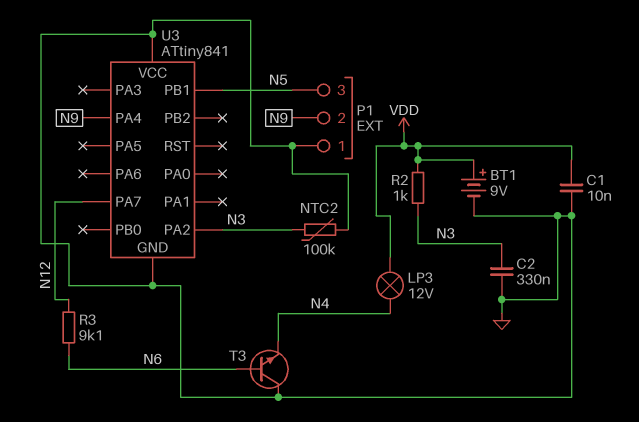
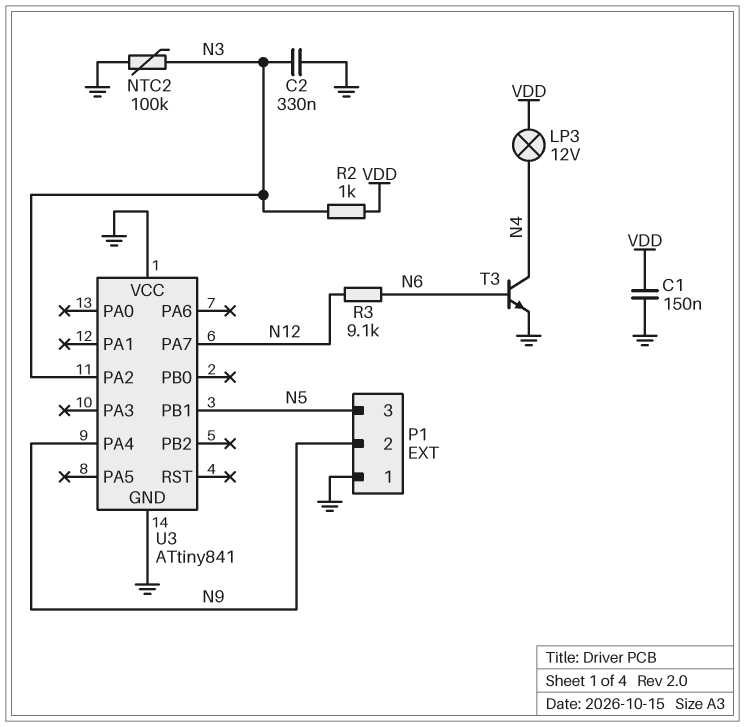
BT1: 9V (plus VDD, minus GND) -> none
C1: 10nF (GND, VDD) -> 150nF (GND, VDD)
T3: NPN (B N6, C GND, E N4) -> NPN (B N6, C N4, E GND)

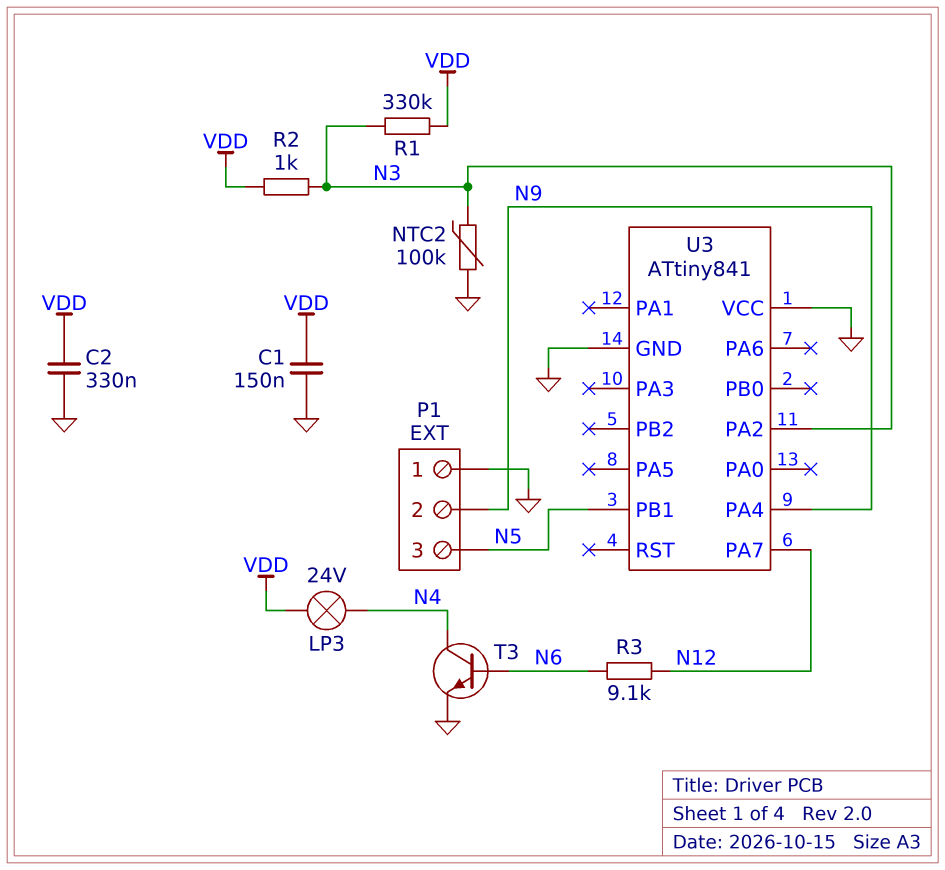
C2: 330nF (GND, N3) -> 330nF (GND, VDD)
LP3: lamp 12V (N4, VDD) -> lamp 24V (N4, VDD)
R1: none -> 330k (N3, VDD)

